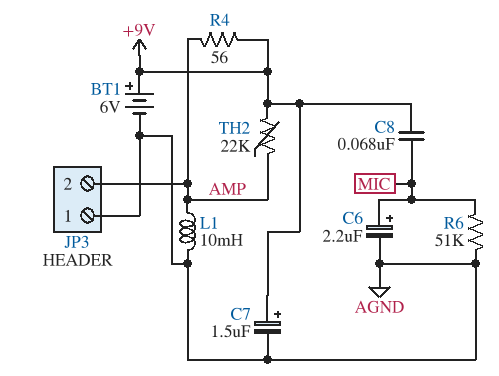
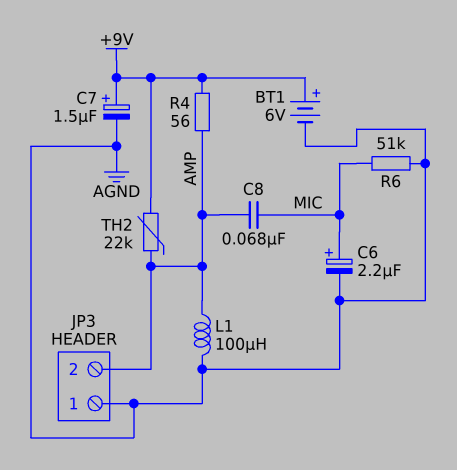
C8: 68nF (+9V, MIC) -> 68nF (AMP, MIC)
L1: 10mH (AGND, AMP) -> 100uH (AGND, AMP)

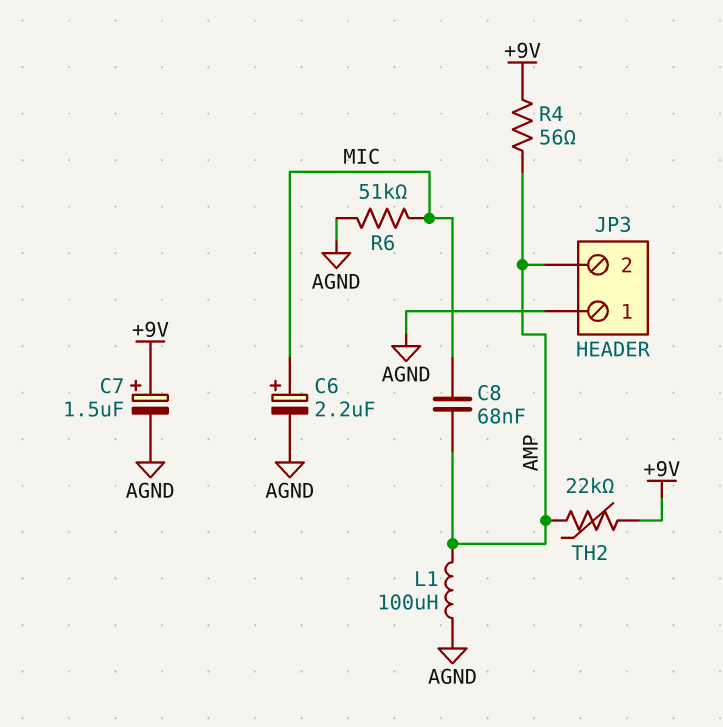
BT1: 6V (plus +9V, minus AGND) -> none

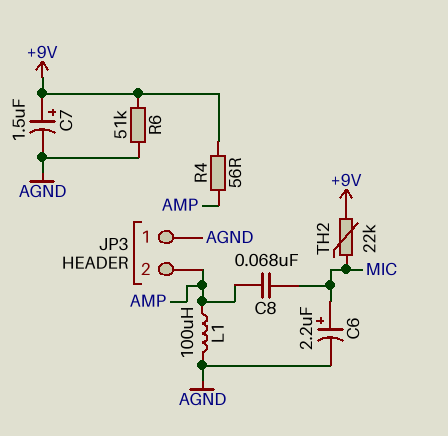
R6: 51k (AGND, MIC) -> 51k (+9V, AGND)
TH2: 22k (+9V, AMP) -> 22k (+9V, MIC)

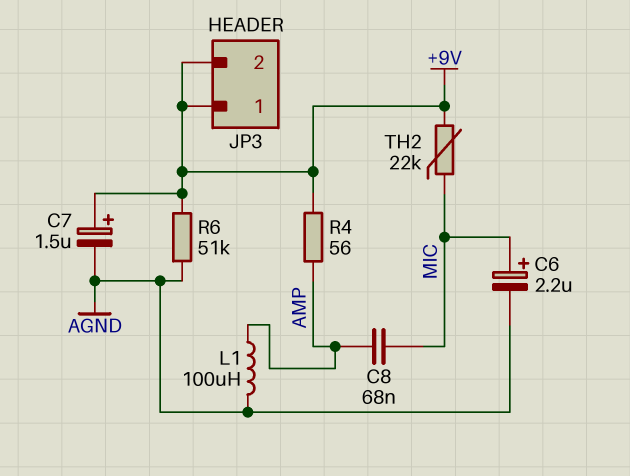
JP3 pin 1: AGND -> +9V
JP3 pin 2: AMP -> +9V

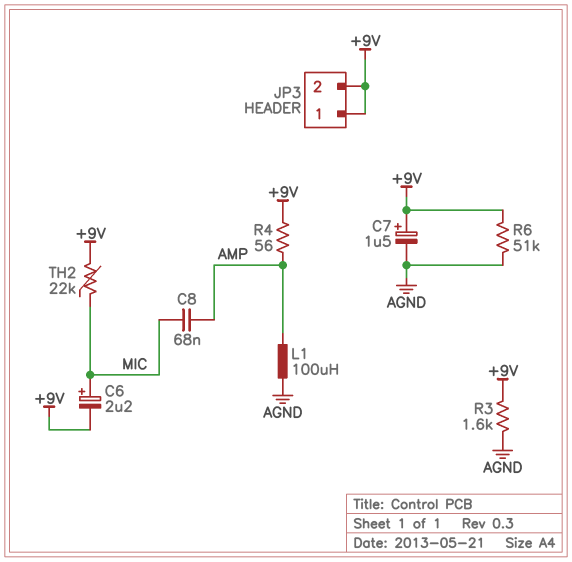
C6: 2.2uF (plus MIC, minus AGND) -> 2.2uF (plus MIC, minus +9V)
R3: none -> 1.6k (+9V, AGND)

